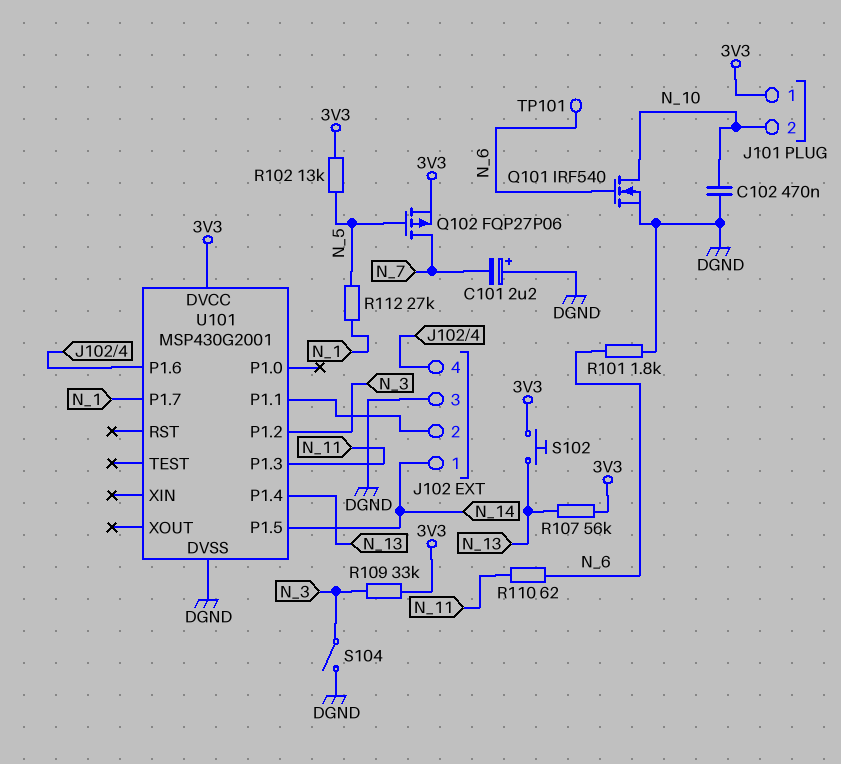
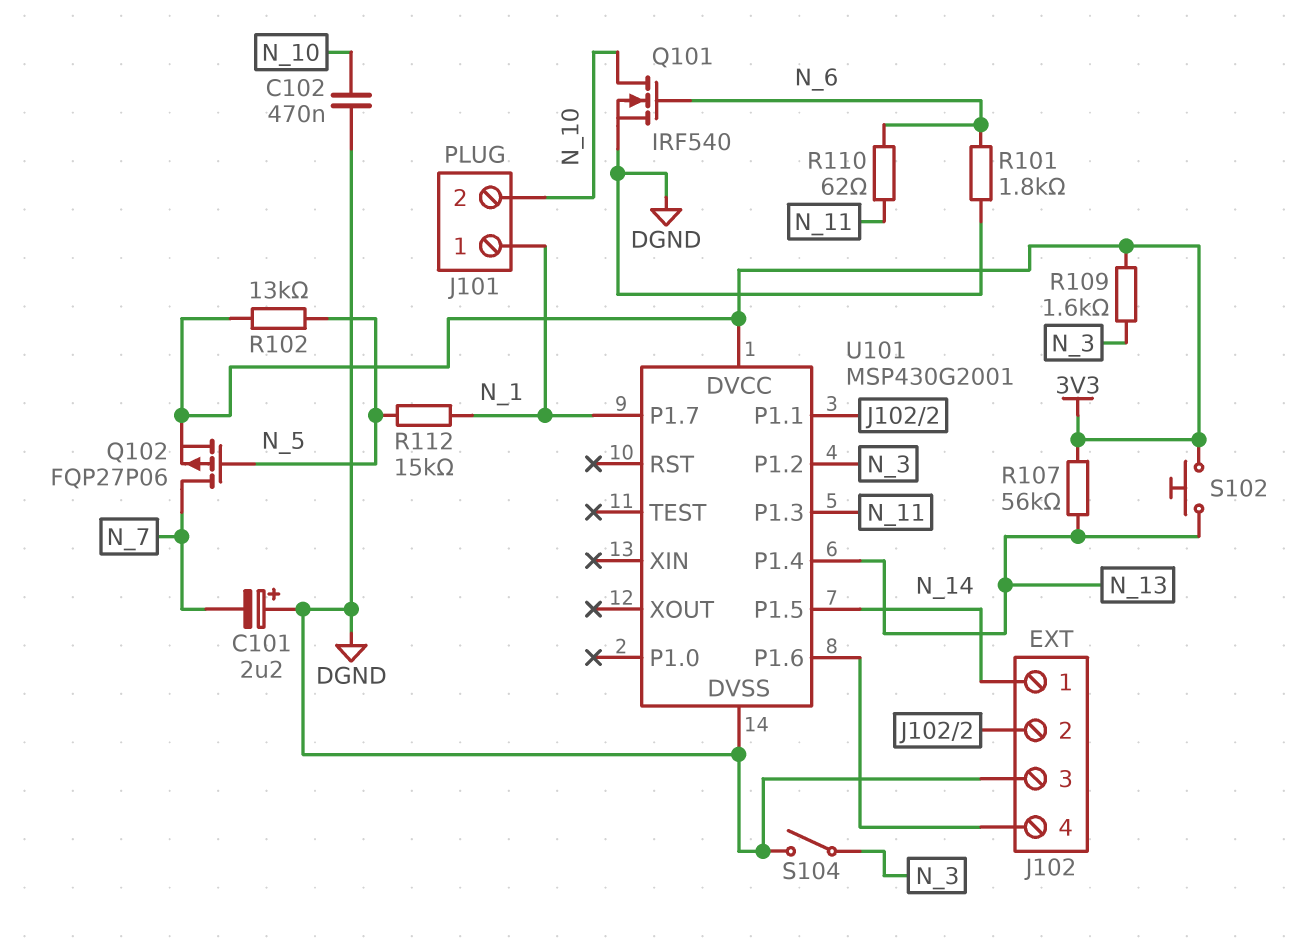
J101 pin 1: 3V3 -> N_1
R109: 33k (3V3, N_3) -> 1.6k (3V3, N_3)
R112: 27k (N_1, N_5) -> 15k (N_1, N_5)
TP101: test point (N_6) -> none

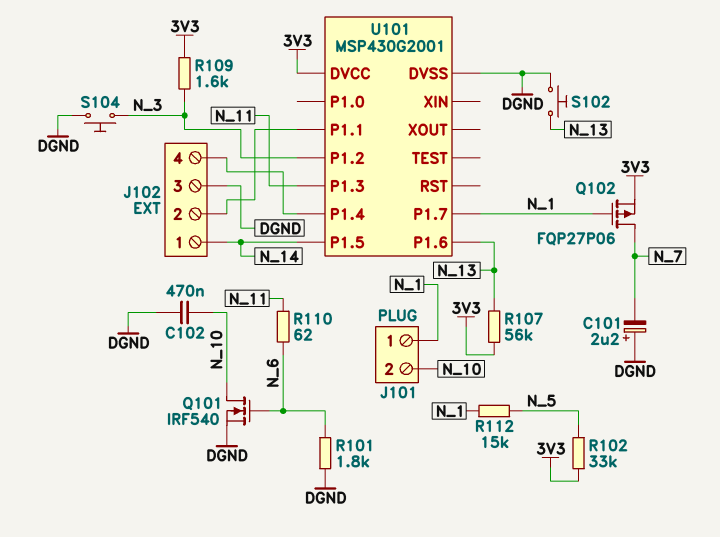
Q102: PMOS FQP27P06 (G N_5, D N_7, S 3V3) -> PMOS FQP27P06 (G N_1, D N_7, S 3V3)
R102: 13k (3V3, N_5) -> 33k (3V3, N_5)
S102: button (3V3, N_13) -> button (DGND, N_13)
S104: switch (DGND, N_3) -> button (DGND, N_3)
U101 pin P1.4: N_13 -> J102/4
U101 pin P1.6: J102/4 -> N_13

